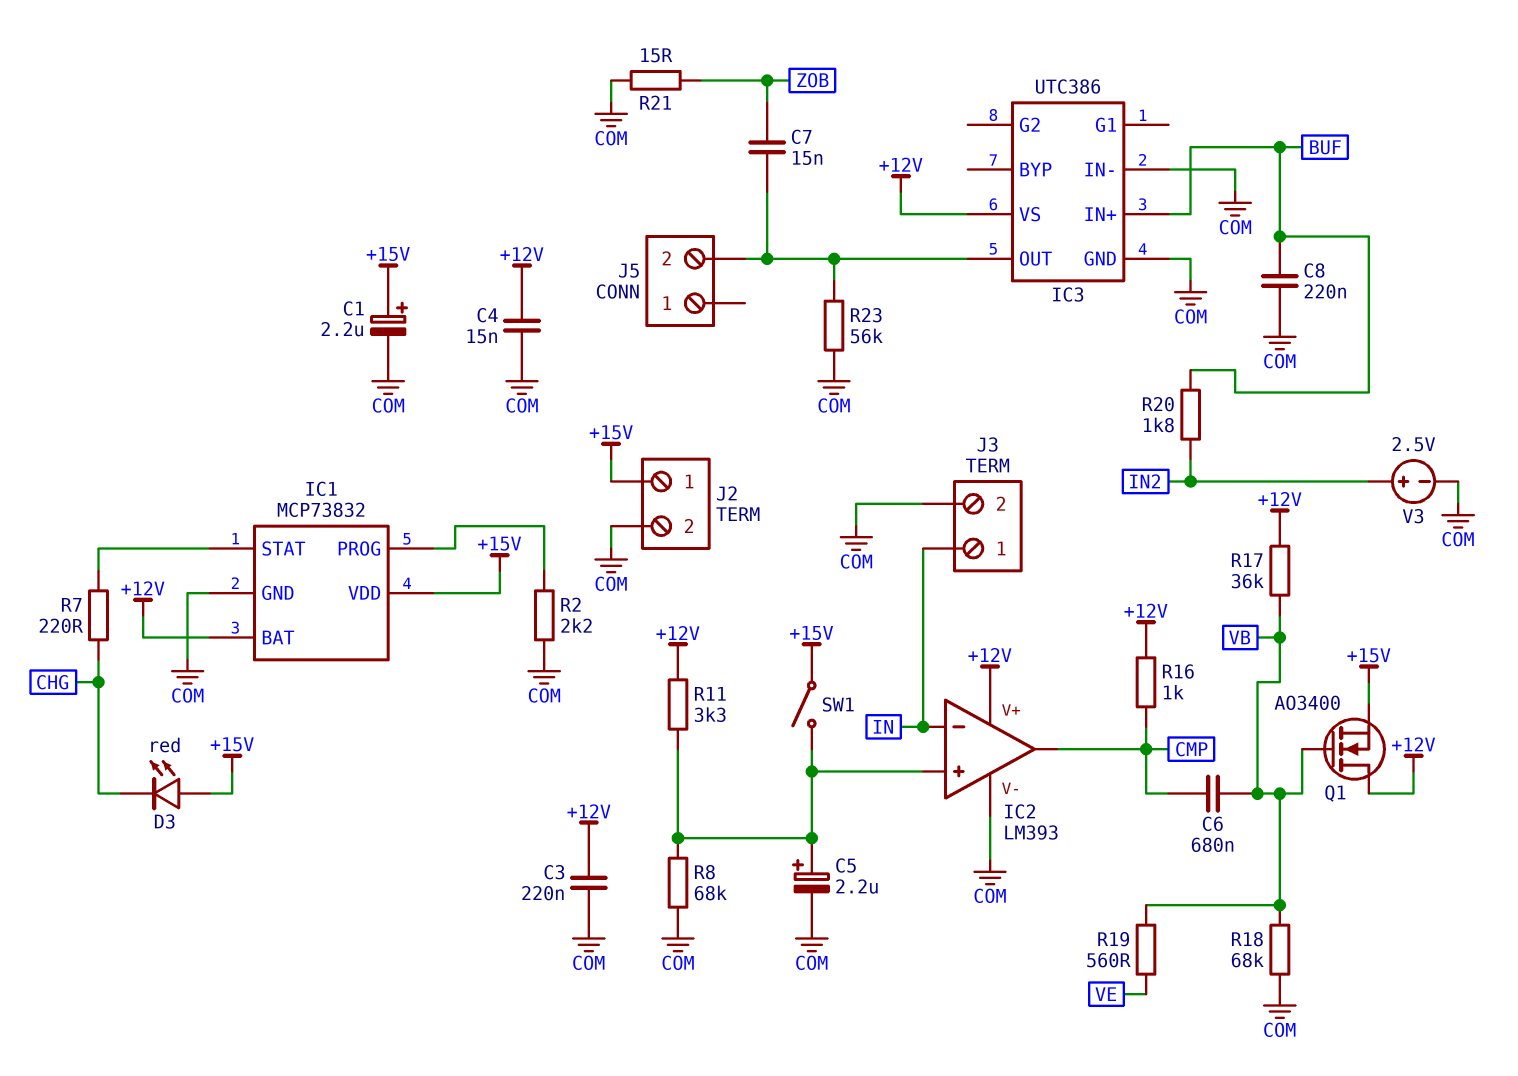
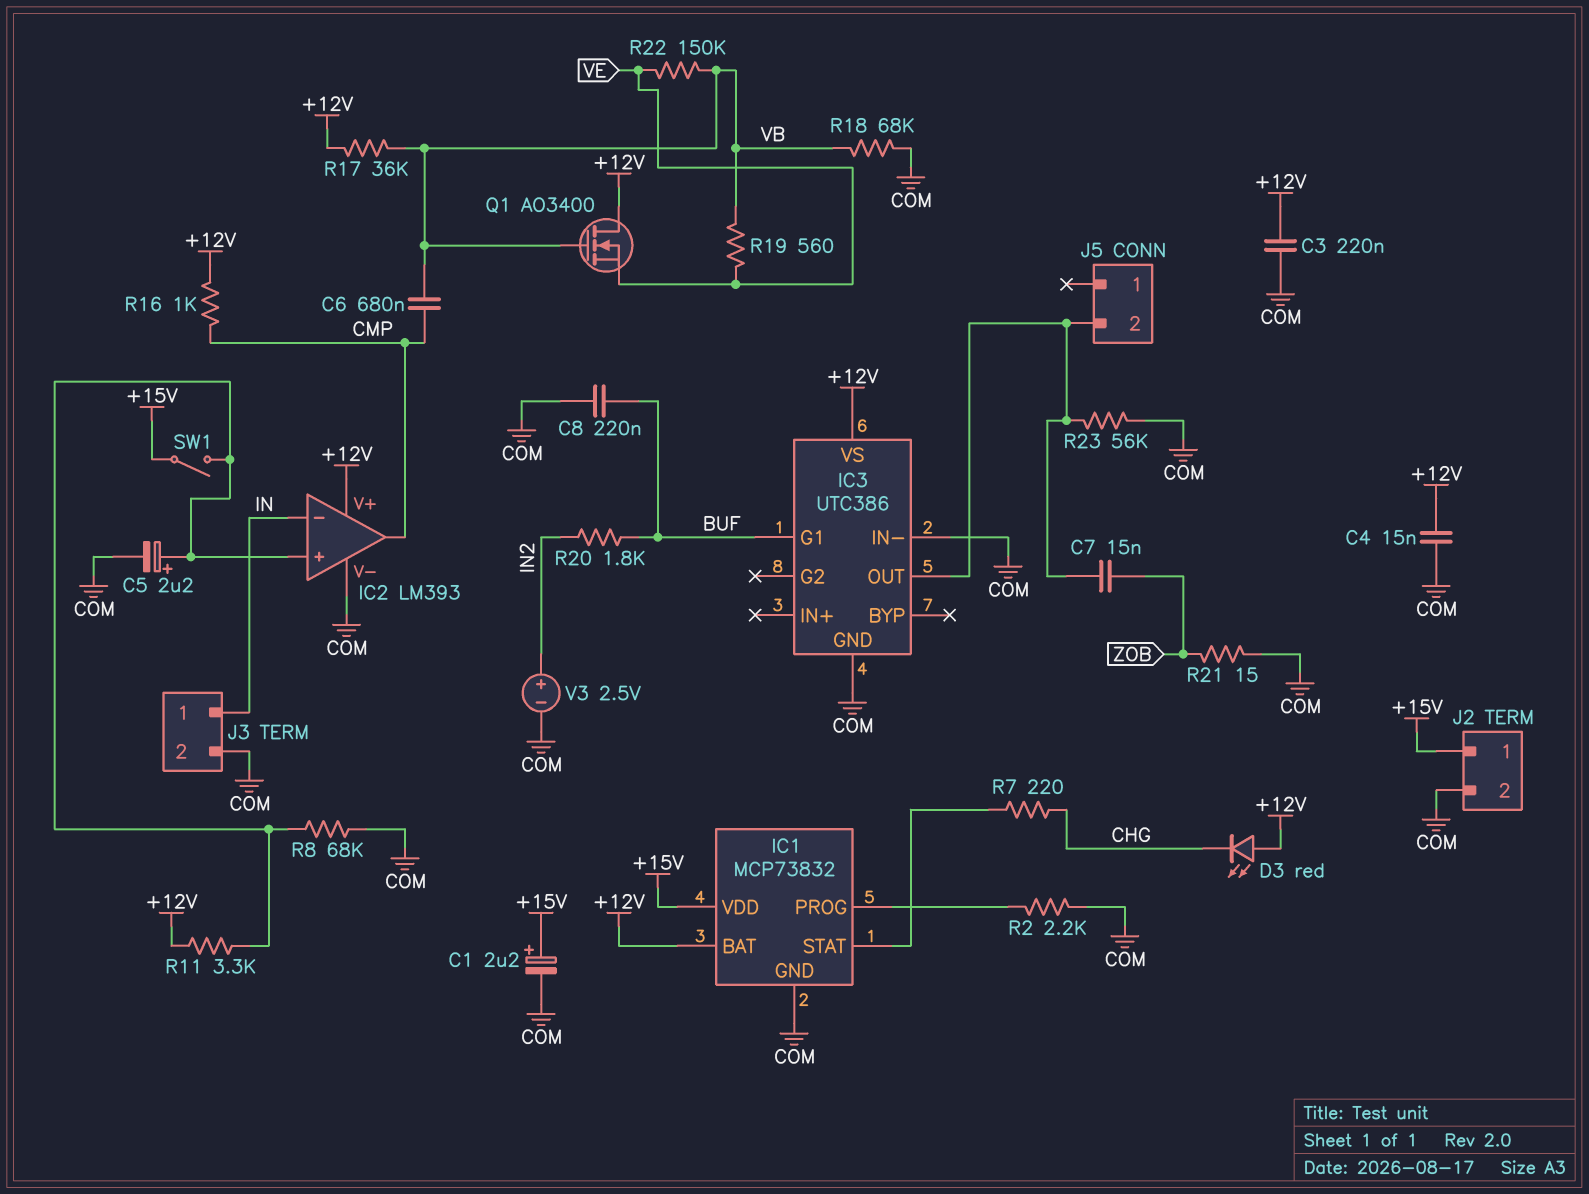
D3: LED red (A +15V, K CHG) -> LED red (A +12V, K CHG)
IC3 pin G1: none -> BUF
IC3 pin IN+: BUF -> none
Q1: NMOS AO3400 (G VB, D +12V, S +15V) -> NMOS AO3400 (G VB, D +12V, S VE)
R22: none -> 150k (VB, VE)

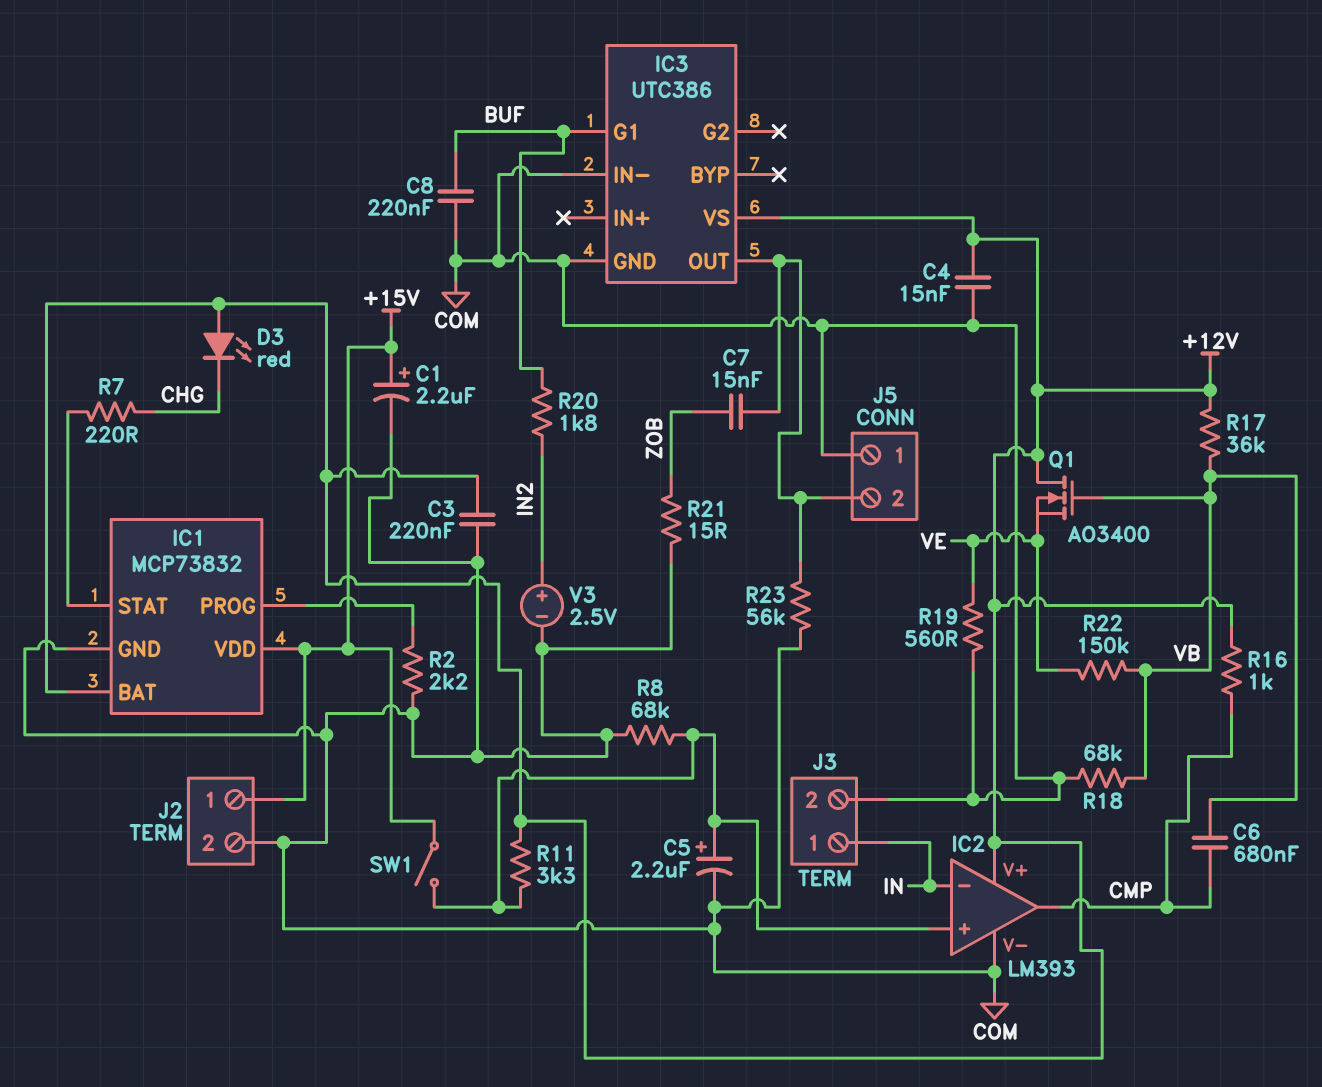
J5 pin 1: none -> COM
R19: 560 (VB, VE) -> 560 (COM, VE)

